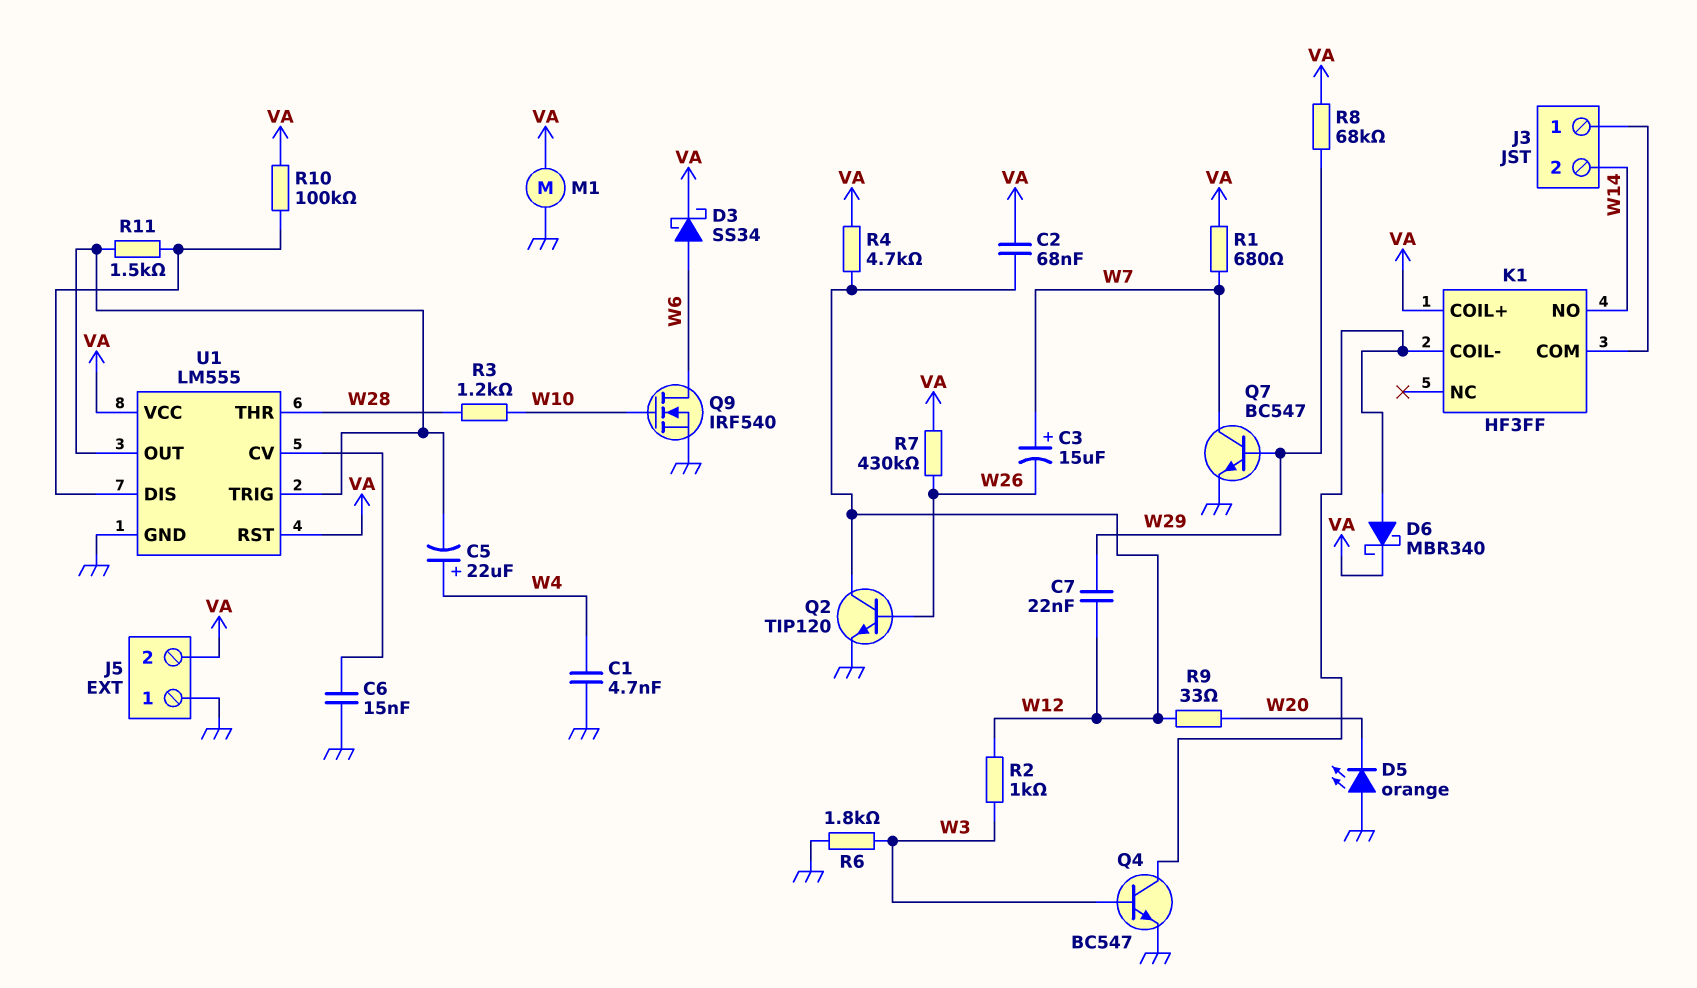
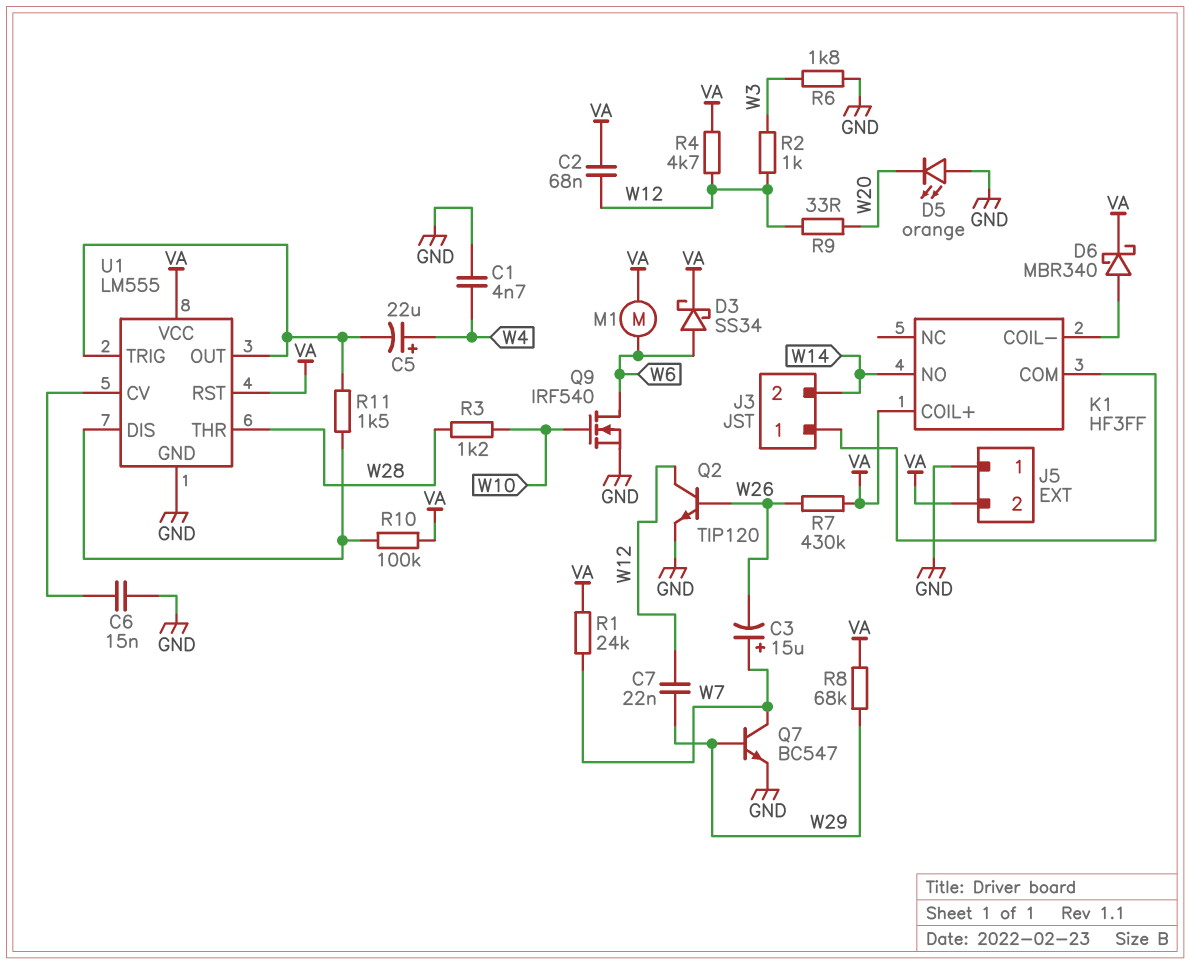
M1: motor (GND, VA) -> motor (VA, W6)
Q4: NPN BC547 (B W3, C K1/COIL-, E GND) -> none
R1: 680 (VA, W7) -> 24k (VA, W7)

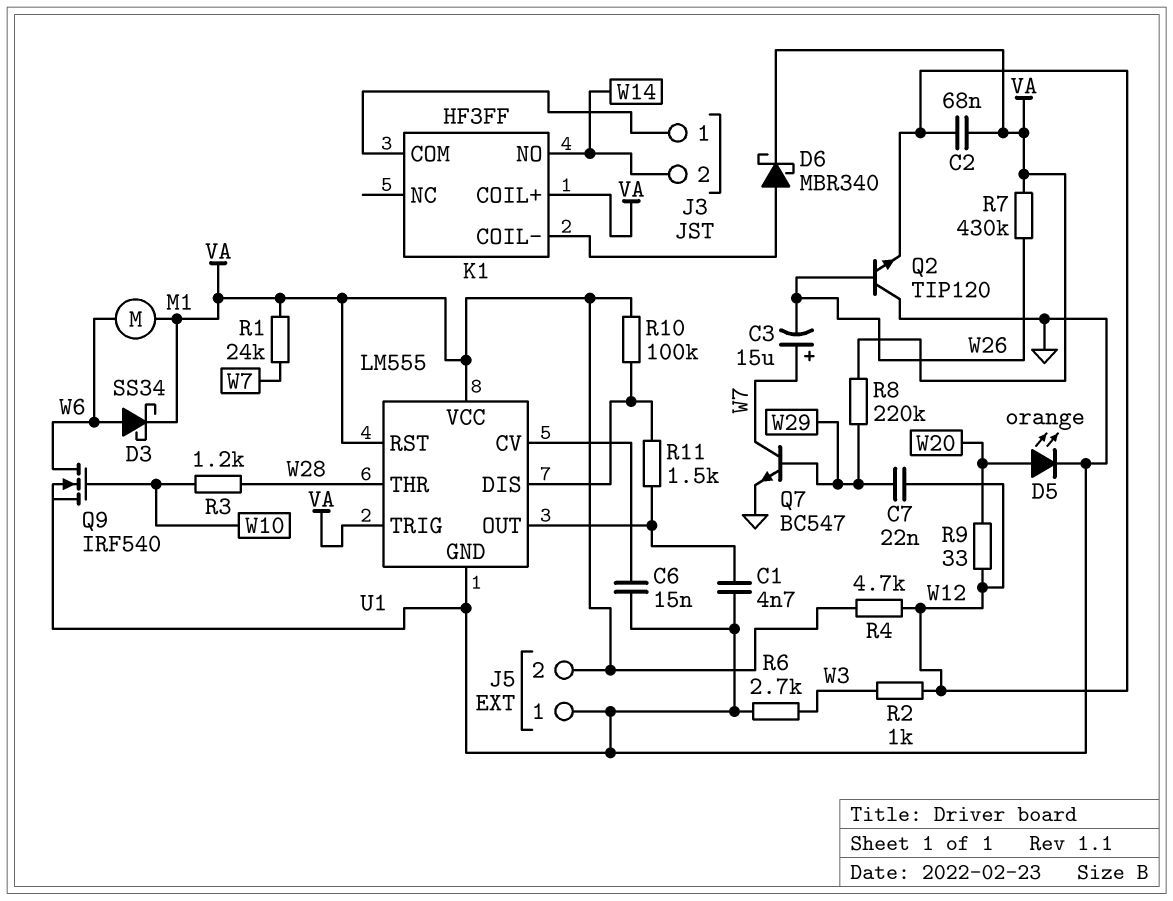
C1: 4.7nF (GND, W4) -> 4.7nF (GND, U1/OUT)
C5: 22uF (plus W4, minus U1/OUT) -> none
D5: LED orange (A GND, K W20) -> LED orange (A W20, K GND)
Q2: NPN TIP120 (B W26, C W12, E GND) -> NPN TIP120 (B W26, C GND, E W12)
R6: 1.8k (GND, W3) -> 2.7k (GND, W3)
R8: 68k (VA, W29) -> 220k (VA, W29)
U1 pin TRIG: U1/OUT -> VA

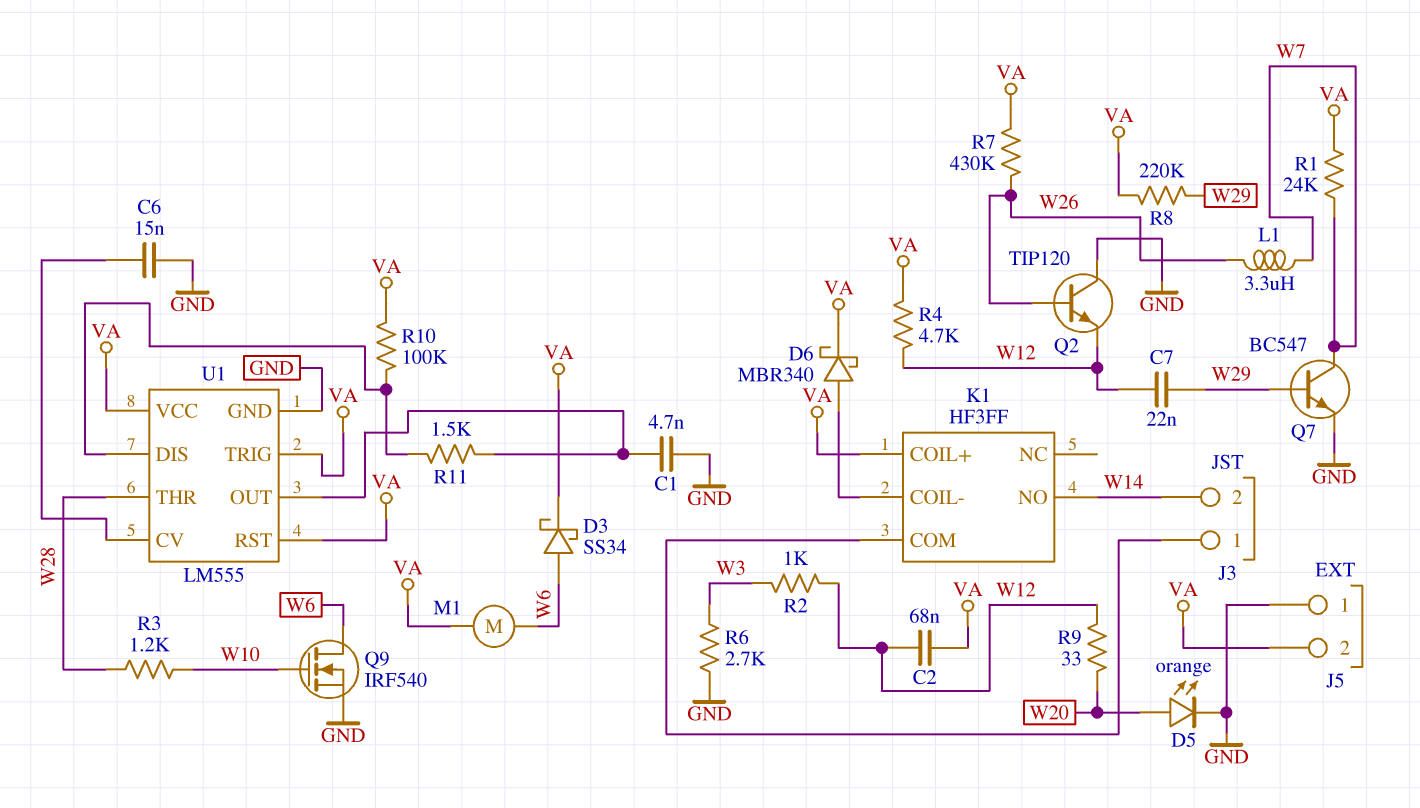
C3: 15uF (plus W7, minus W26) -> none
L1: none -> 3.3uH (W7, W26)

